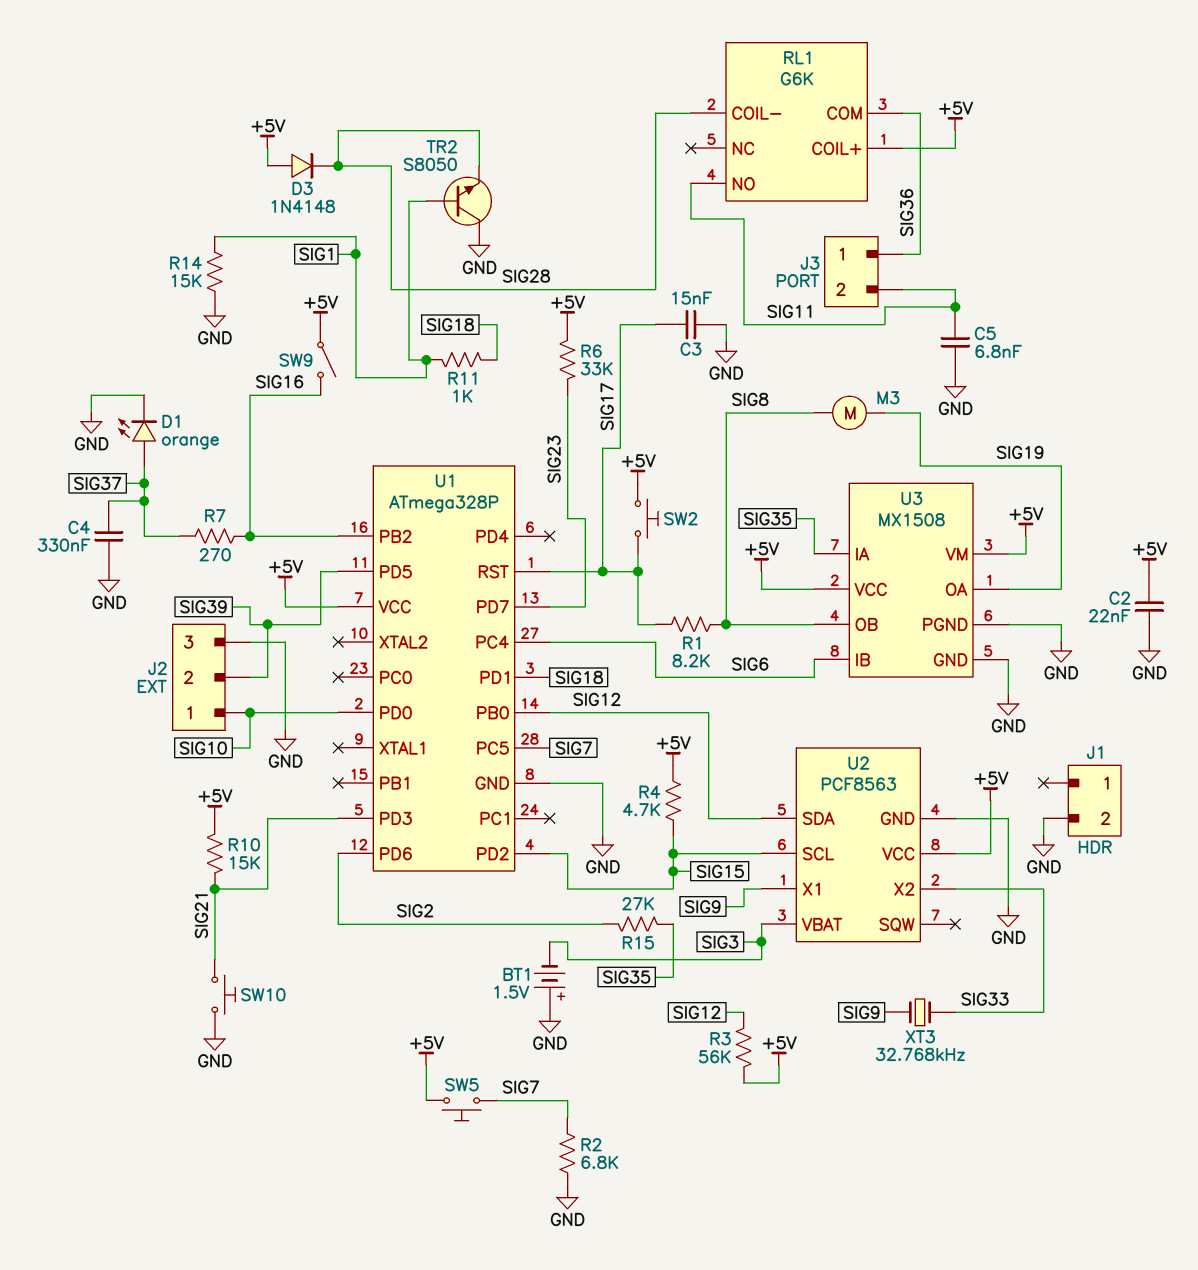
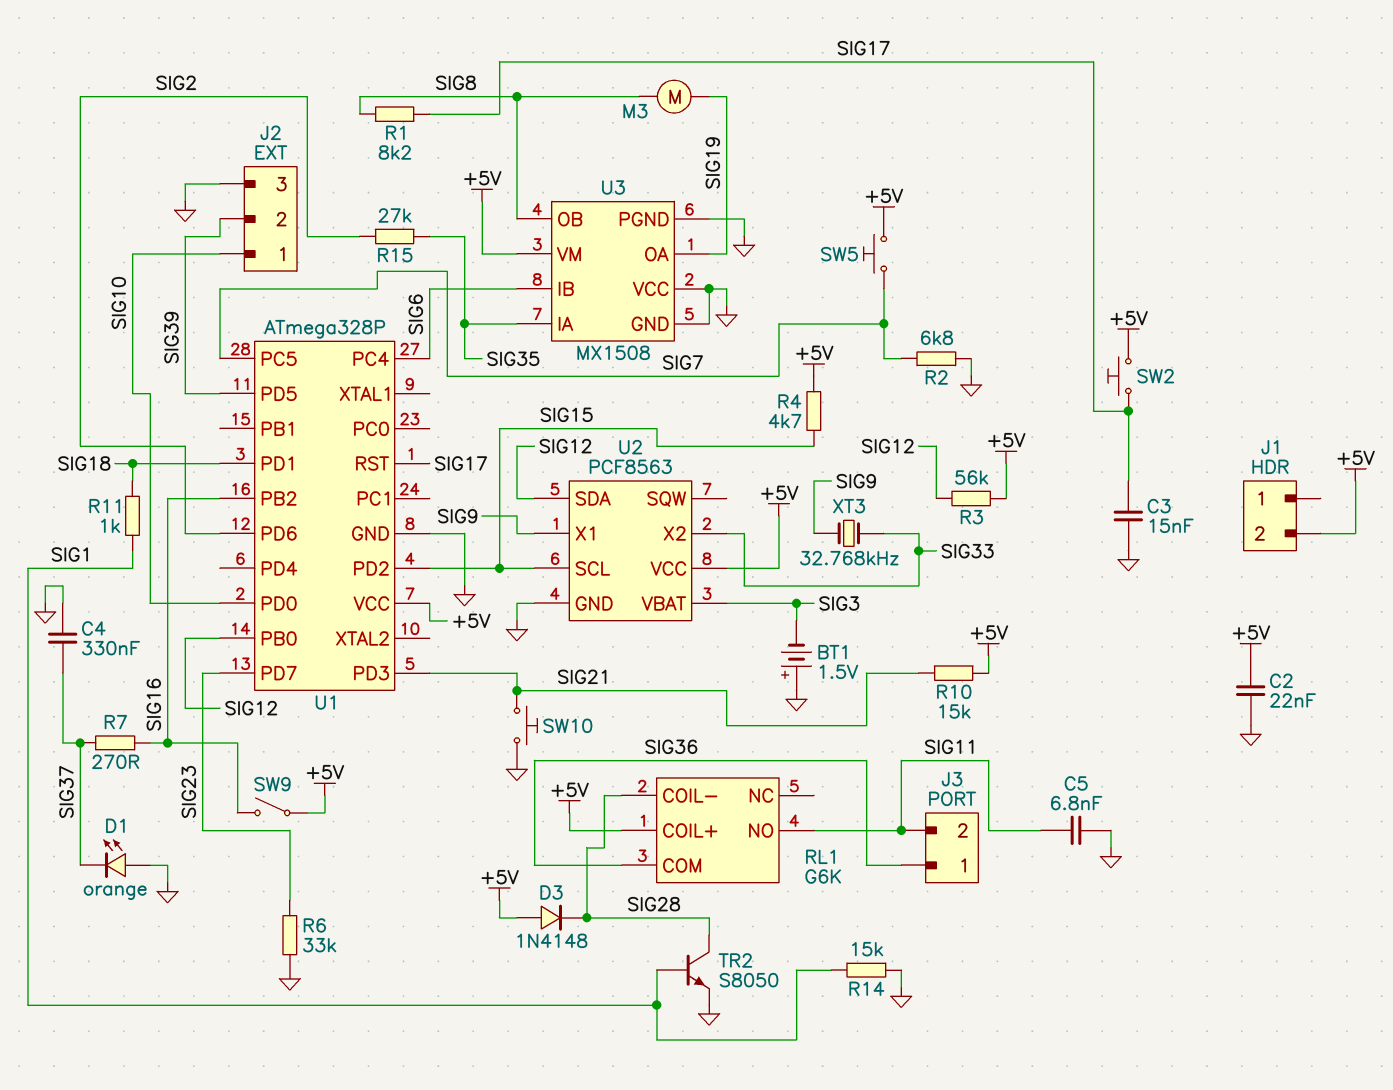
D1: LED orange (A SIG37, K GND) -> LED orange (A GND, K SIG37)
J1 pin 2: GND -> +5V
R6: 33k (+5V, SIG23) -> 33k (GND, SIG23)
TR2: NPN S8050 (B SIG1, C GND, E SIG28) -> NPN S8050 (B SIG1, C SIG28, E GND)
U3 pin VCC: +5V -> GND

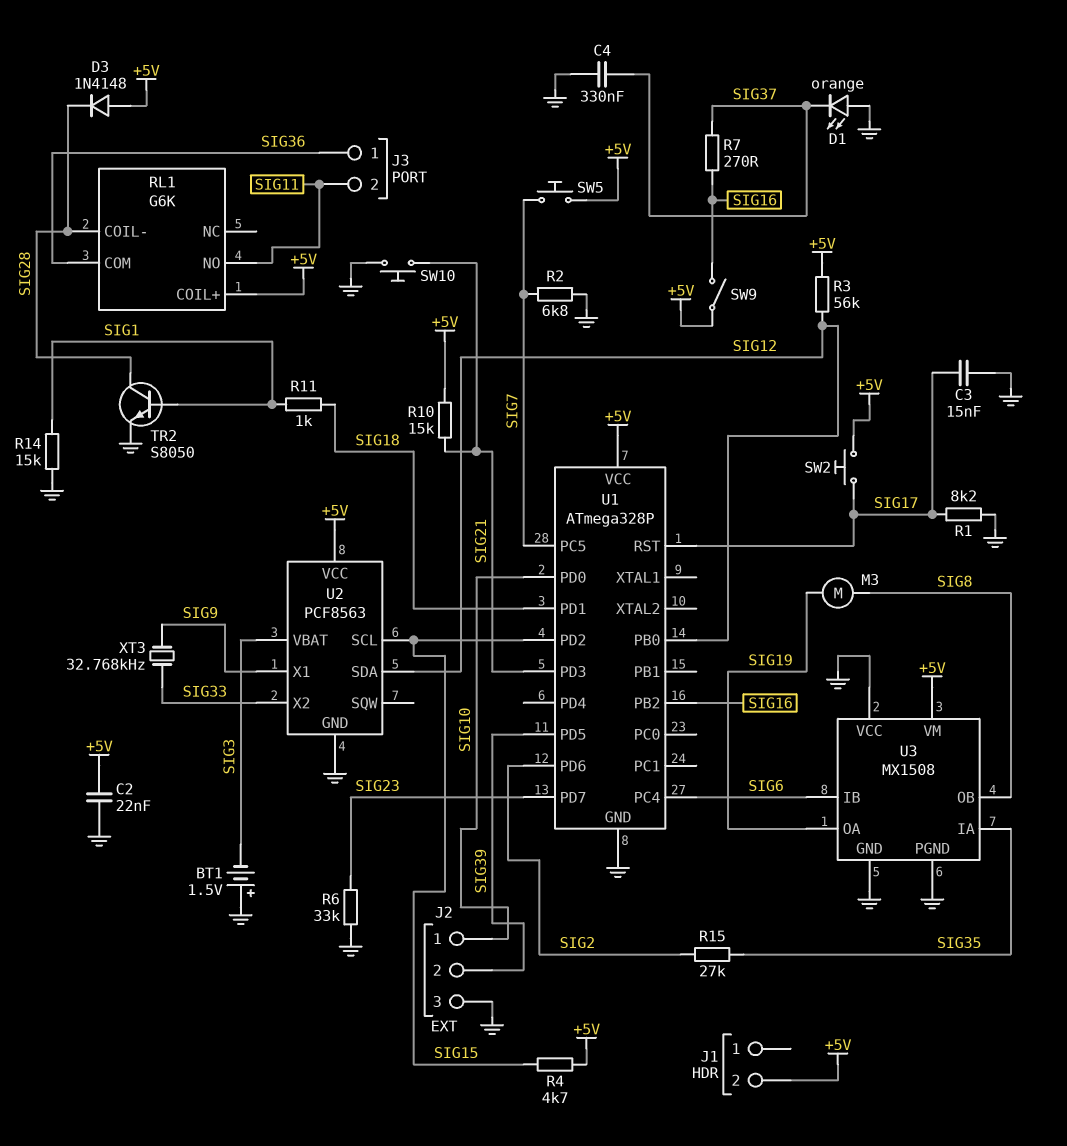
C5: 6.8nF (GND, SIG11) -> none
R1: 8.2k (SIG8, SIG17) -> 8.2k (GND, SIG17)

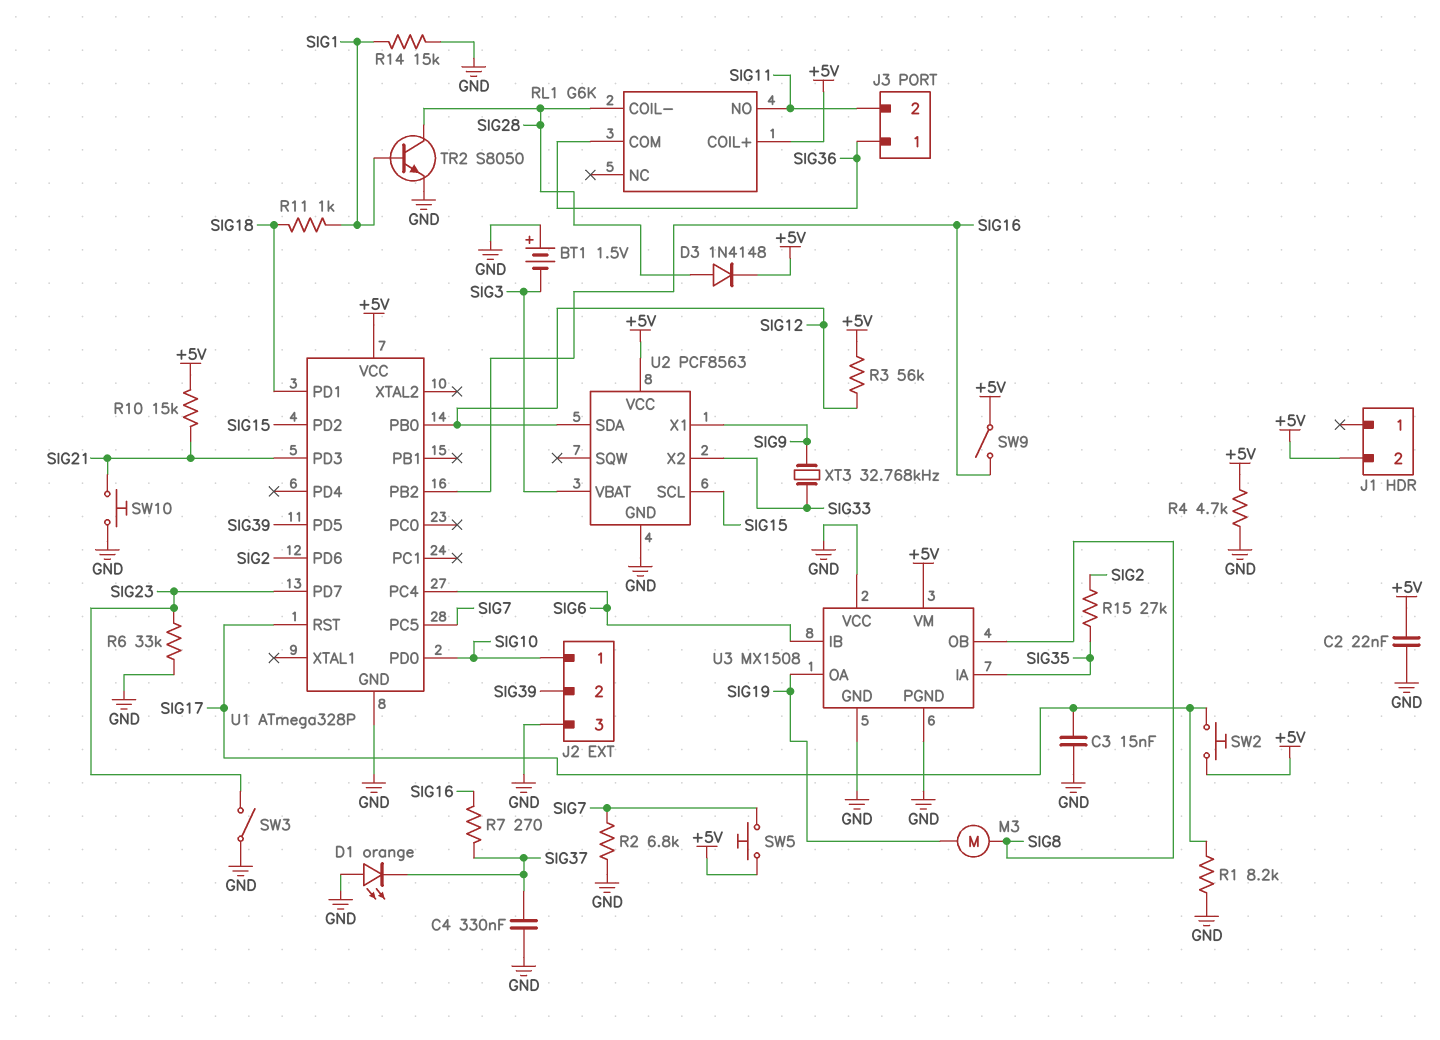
D3: diode 1N4148 (A +5V, K SIG28) -> diode 1N4148 (A SIG28, K +5V)
R4: 4.7k (+5V, SIG15) -> 4.7k (+5V, GND)
SW3: none -> switch (GND, SIG23)

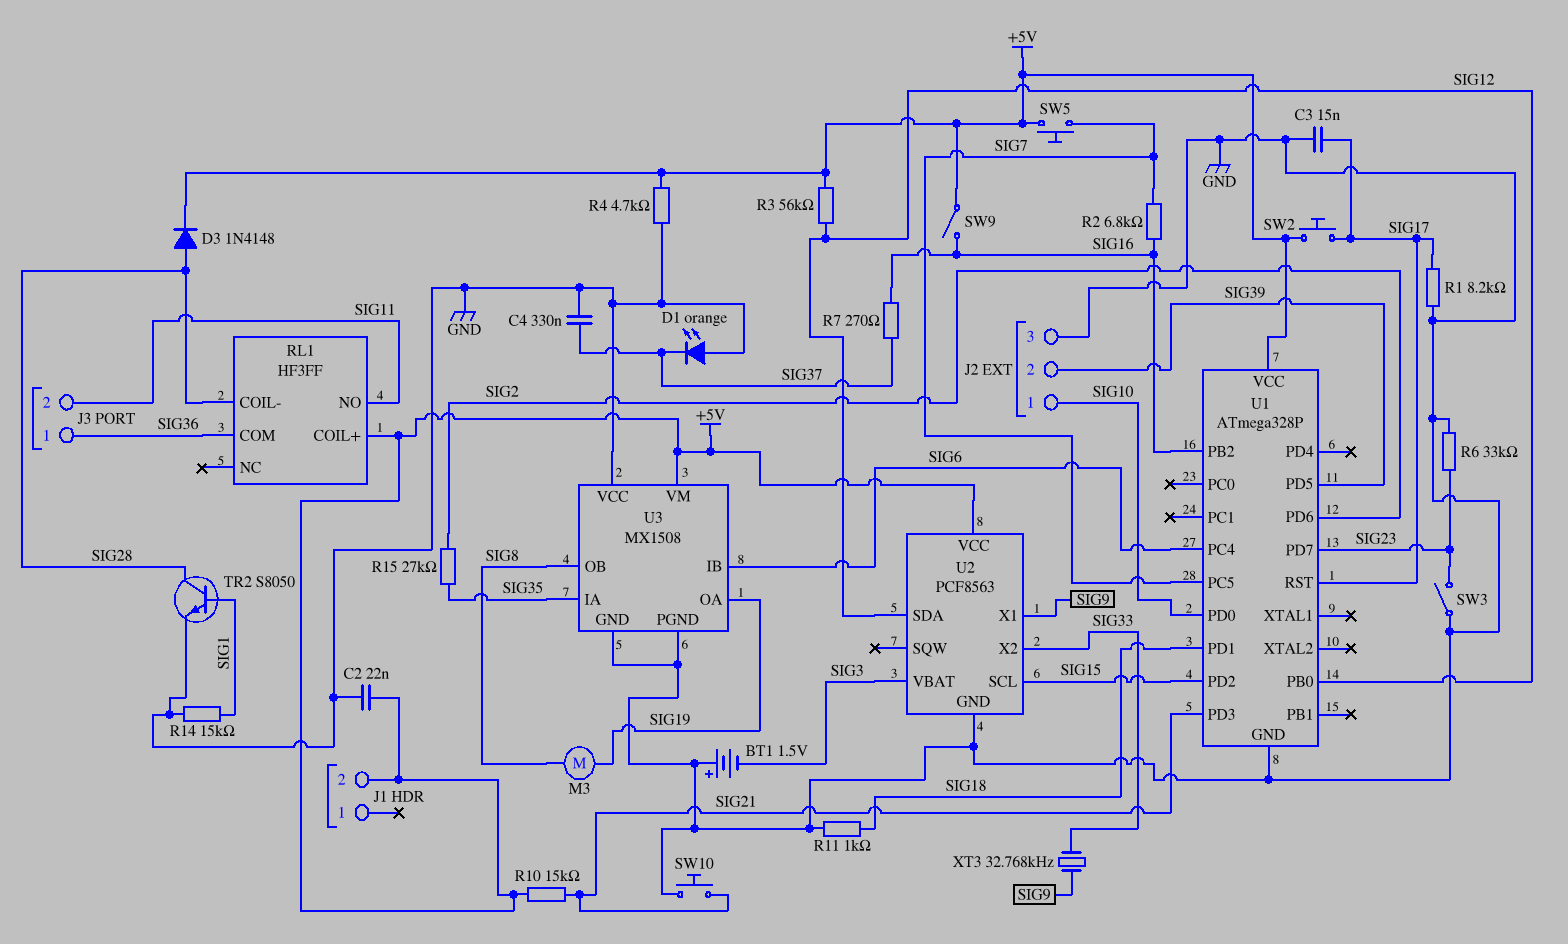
R2: 6.8k (GND, SIG7) -> 6.8k (SIG7, SIG16)
R11: 1k (SIG1, SIG18) -> 1k (GND, SIG18)
RL1: G6K -> HF3FF

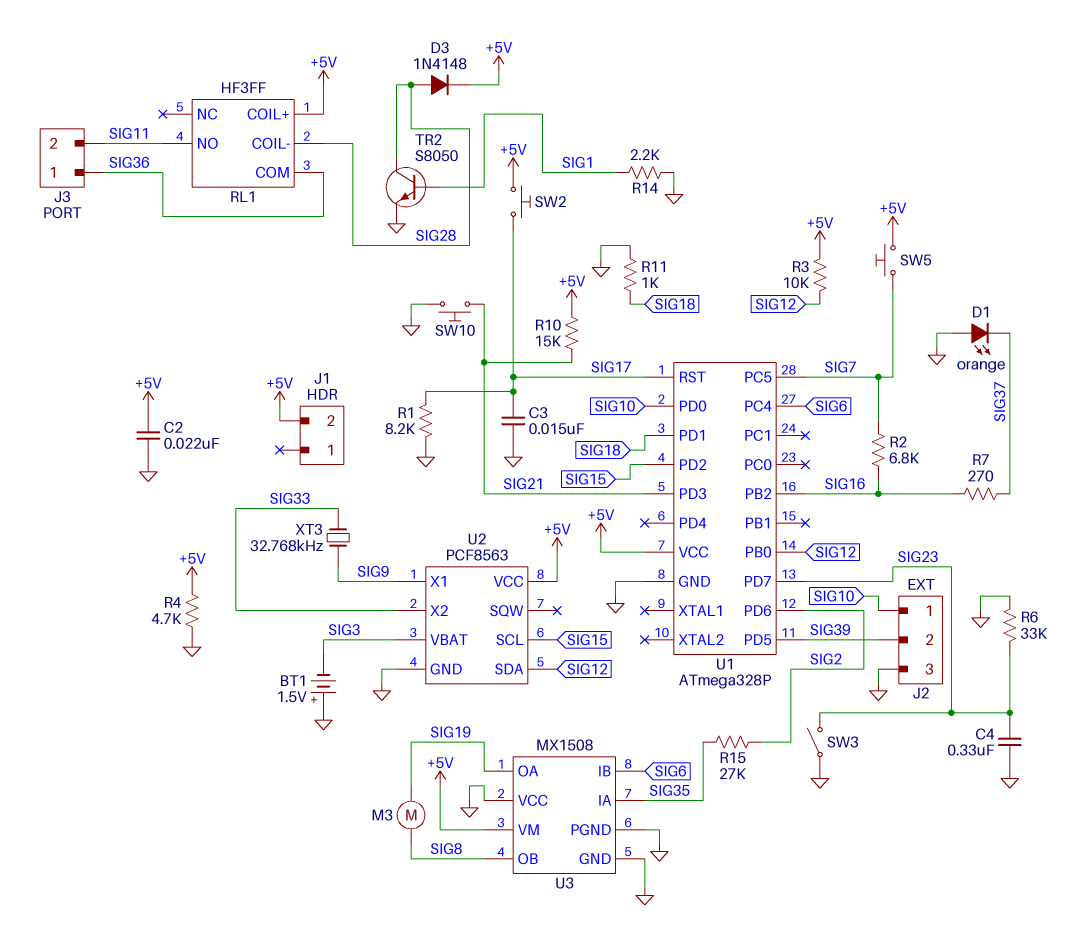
C4: 330nF (GND, SIG37) -> 330nF (GND, SIG23)
R3: 56k (+5V, SIG12) -> 10k (+5V, SIG12)
R14: 15k (GND, SIG1) -> 2.2k (GND, SIG1)
SW9: switch (+5V, SIG16) -> none

